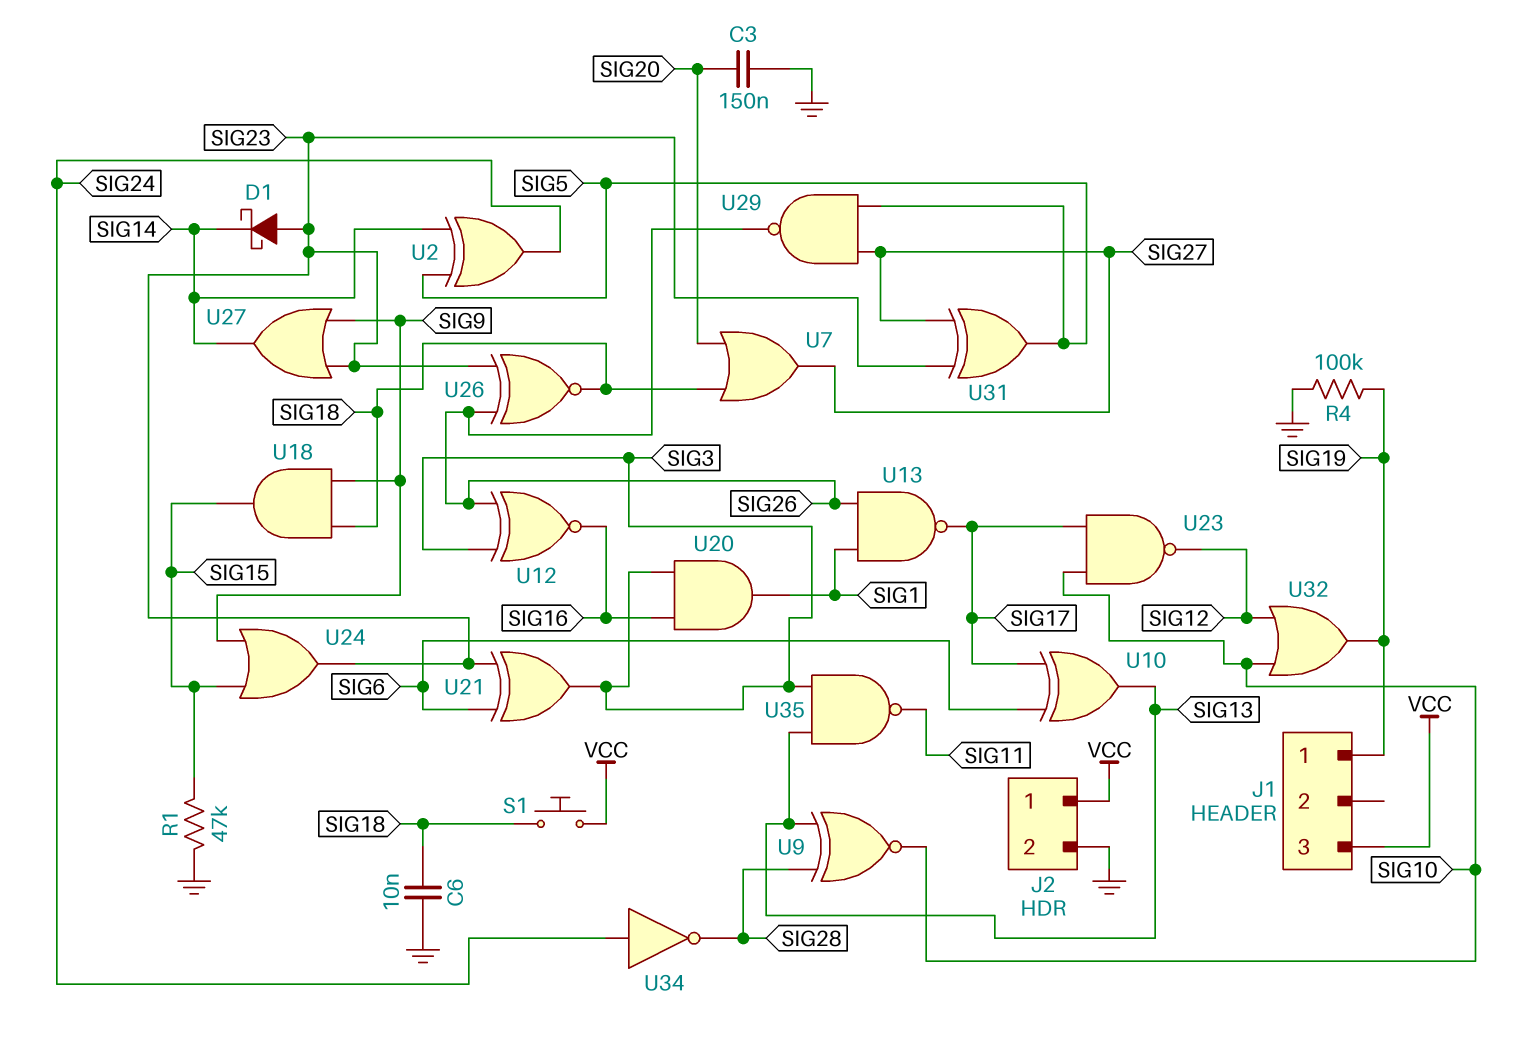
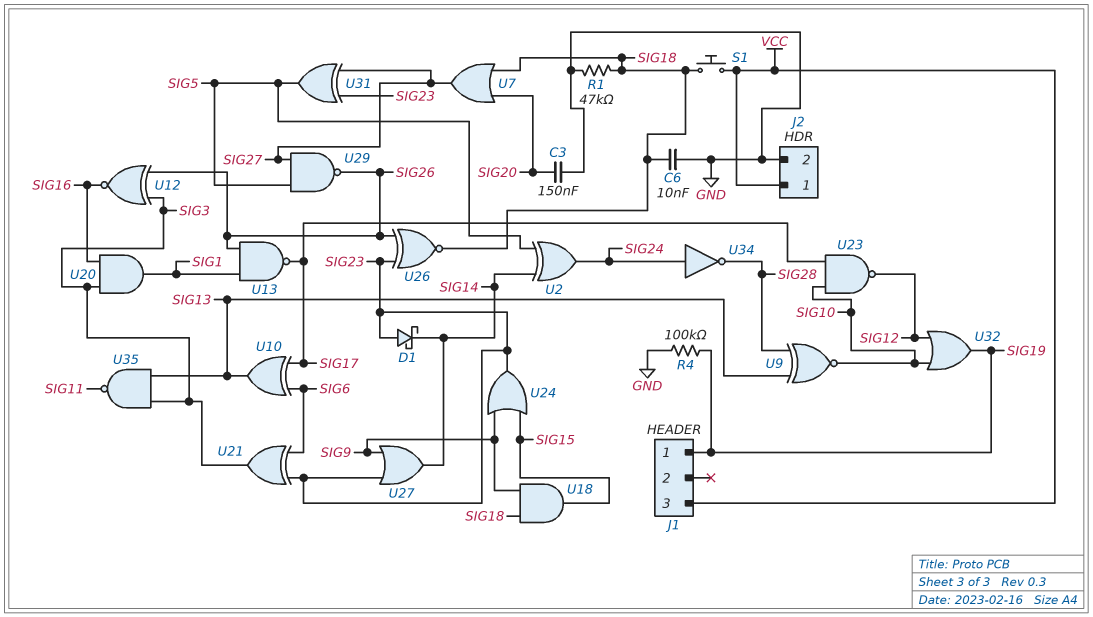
R1: 47k (GND, SIG15) -> 47k (GND, SIG18)

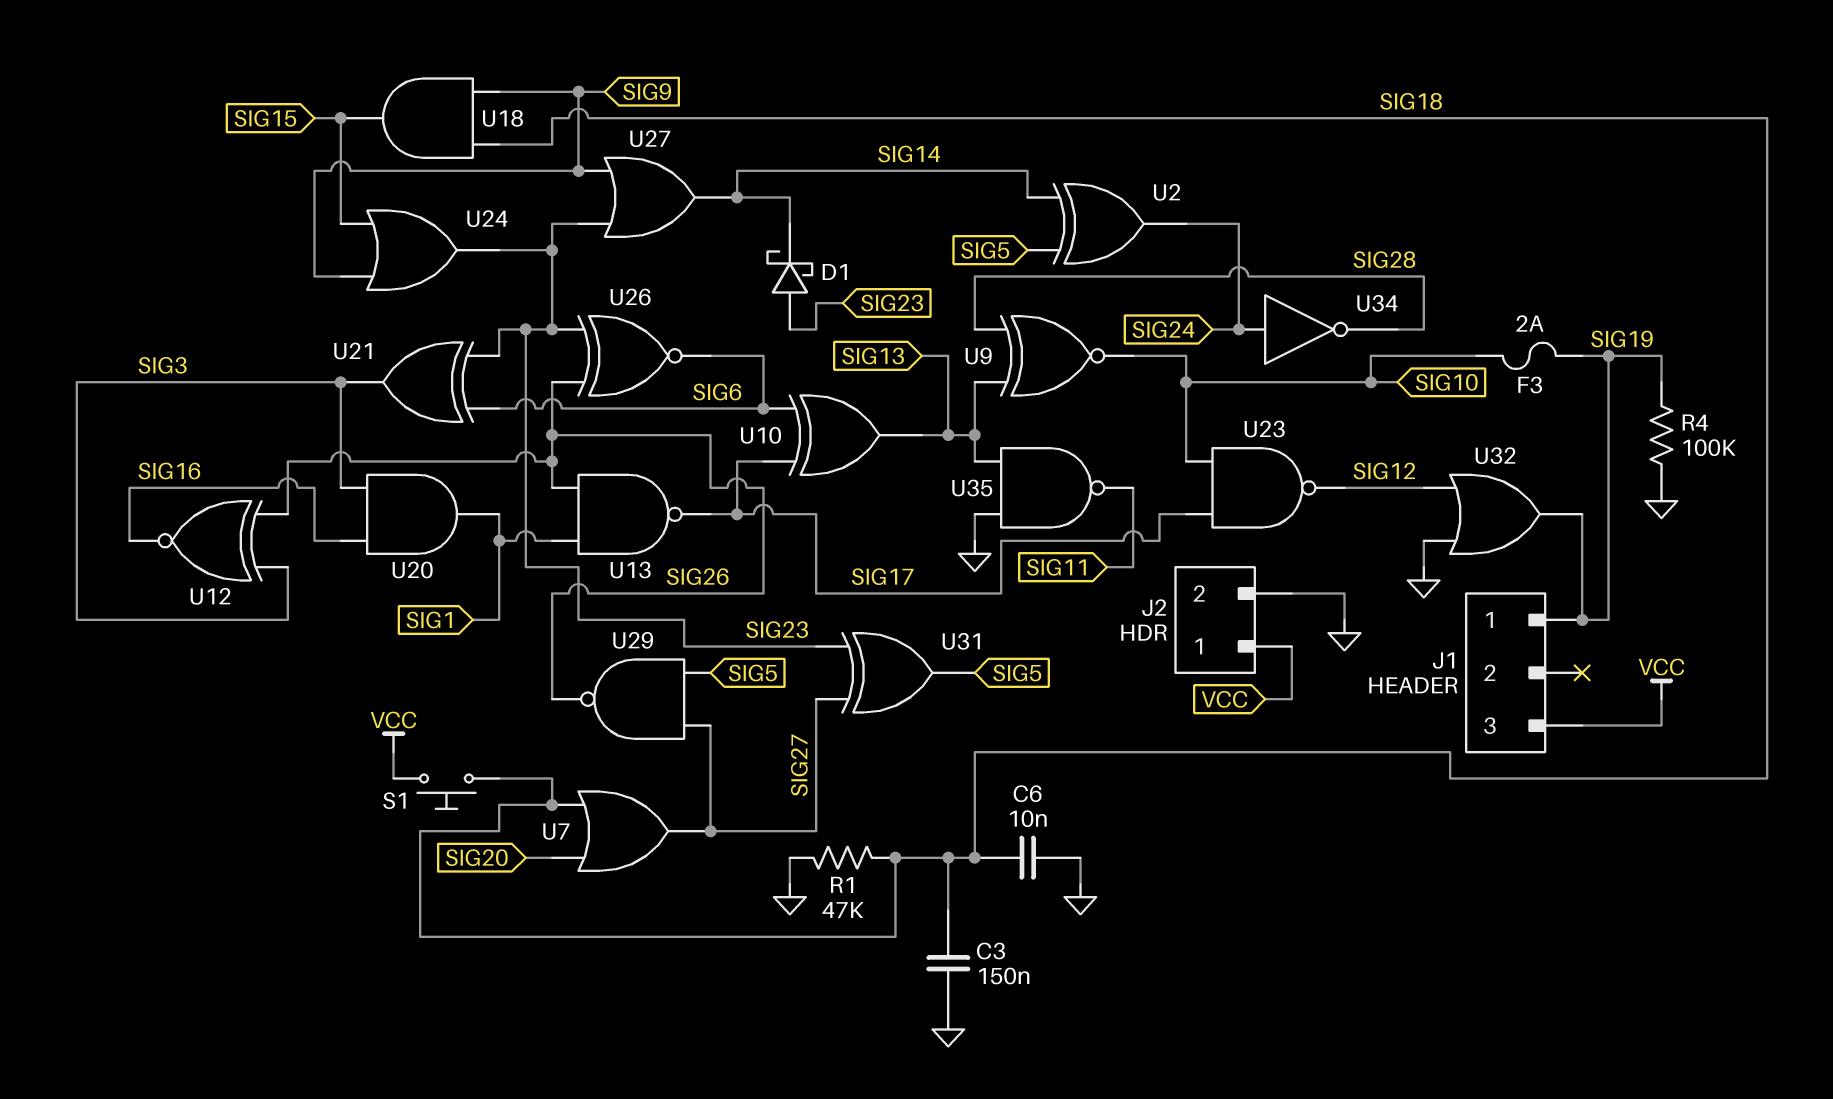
C3: 150nF (GND, SIG20) -> 150nF (GND, SIG18)
F3: none -> 2A (SIG10, SIG19)
U26: XNOR (in SIG23, in SIG26, out SIG18) -> XNOR (in SIG23, in SIG26, out SIG6)
U32: OR (in SIG10, in SIG12, out SIG19) -> OR (in GND, in SIG12, out SIG19)
U35: NAND (in SIG3, in SIG13, out SIG11) -> NAND (in GND, in SIG13, out SIG11)

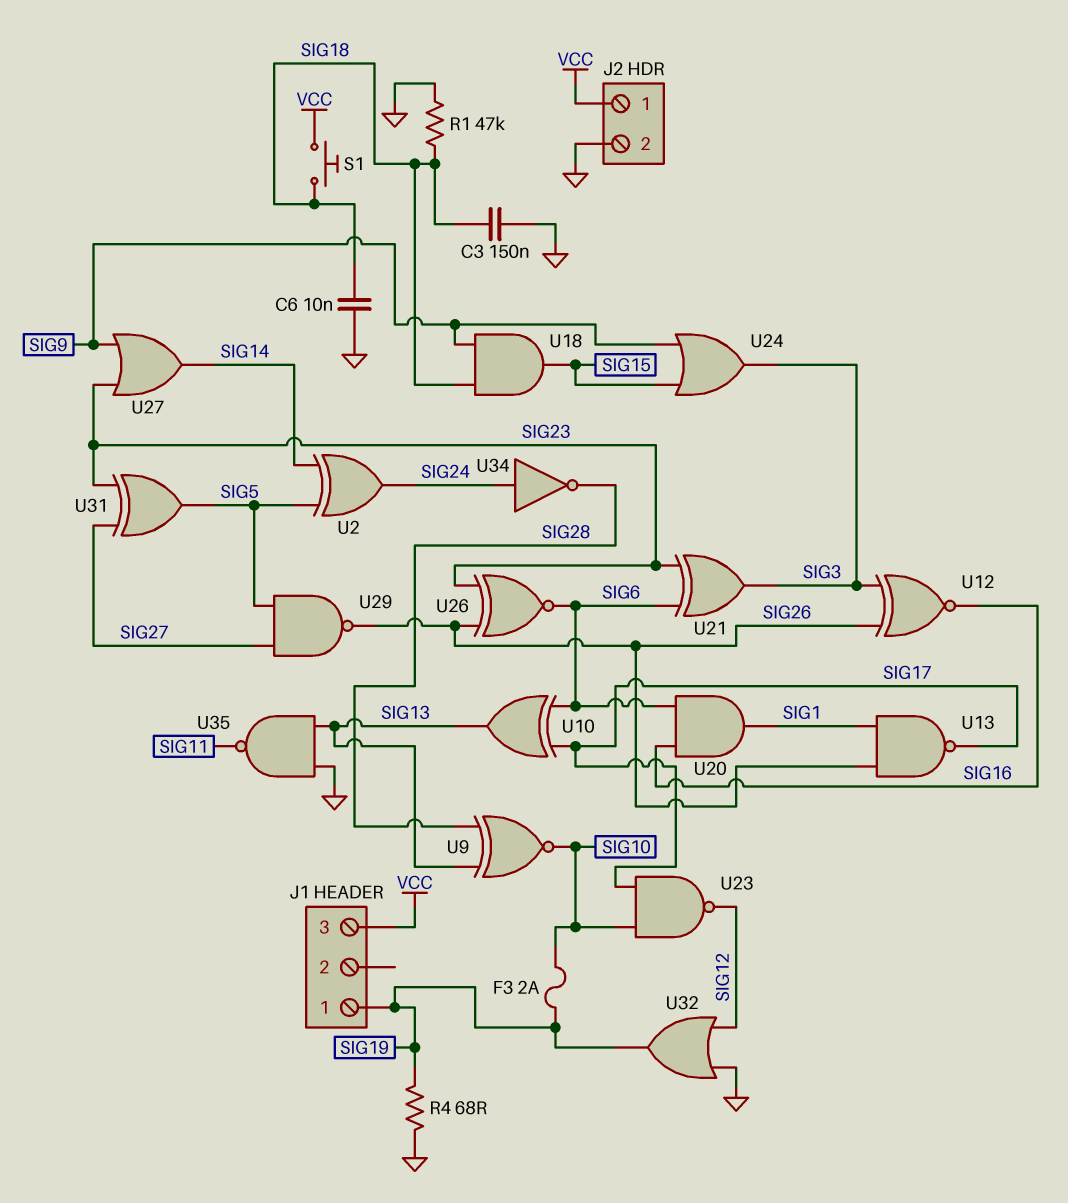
D1: schottky (A SIG23, K SIG14) -> none
R4: 100k (GND, SIG19) -> 68 (GND, SIG19)
U7: OR (in SIG18, in SIG20, out SIG27) -> none
U20: AND (in SIG3, in SIG16, out SIG1) -> AND (in SIG6, in SIG16, out SIG1)
U24: OR (in SIG9, in SIG15, out SIG23) -> OR (in SIG9, in SIG15, out SIG3)

